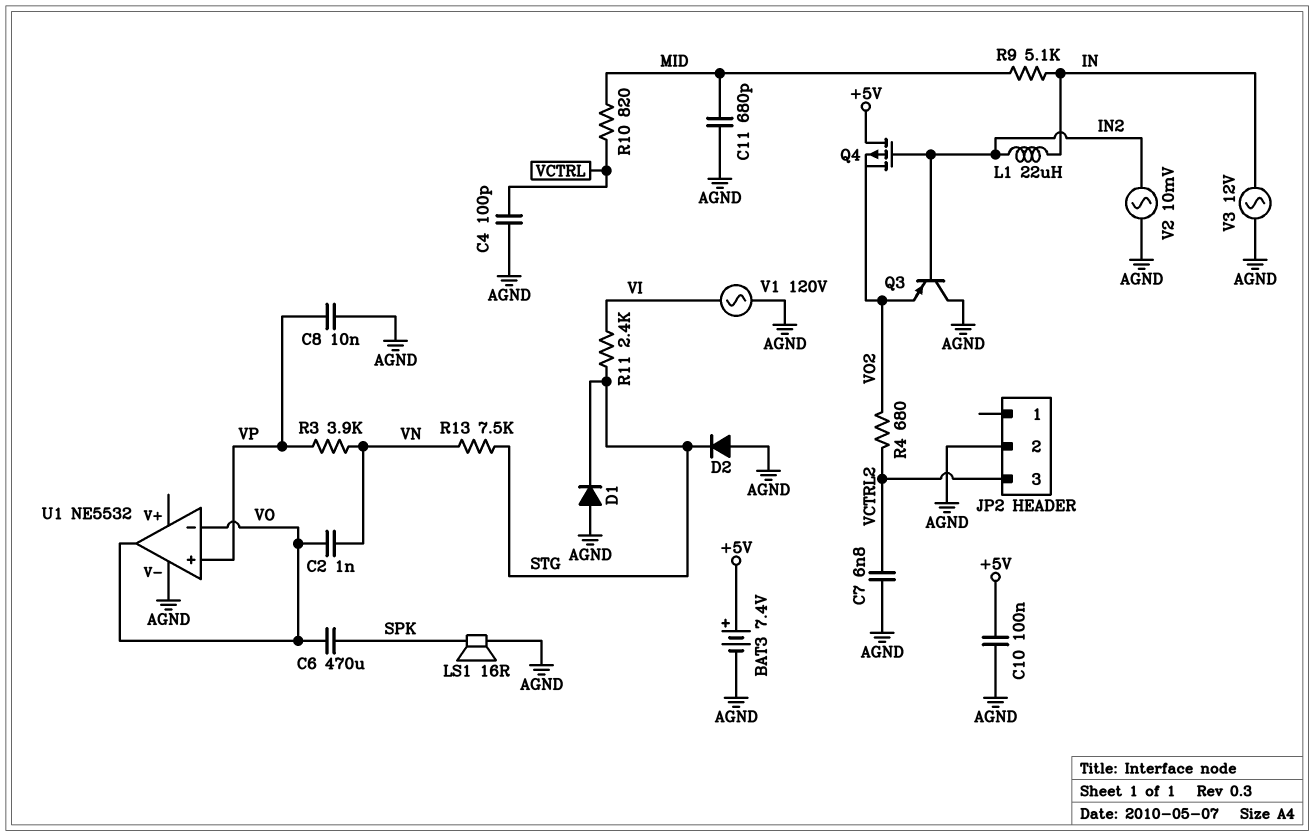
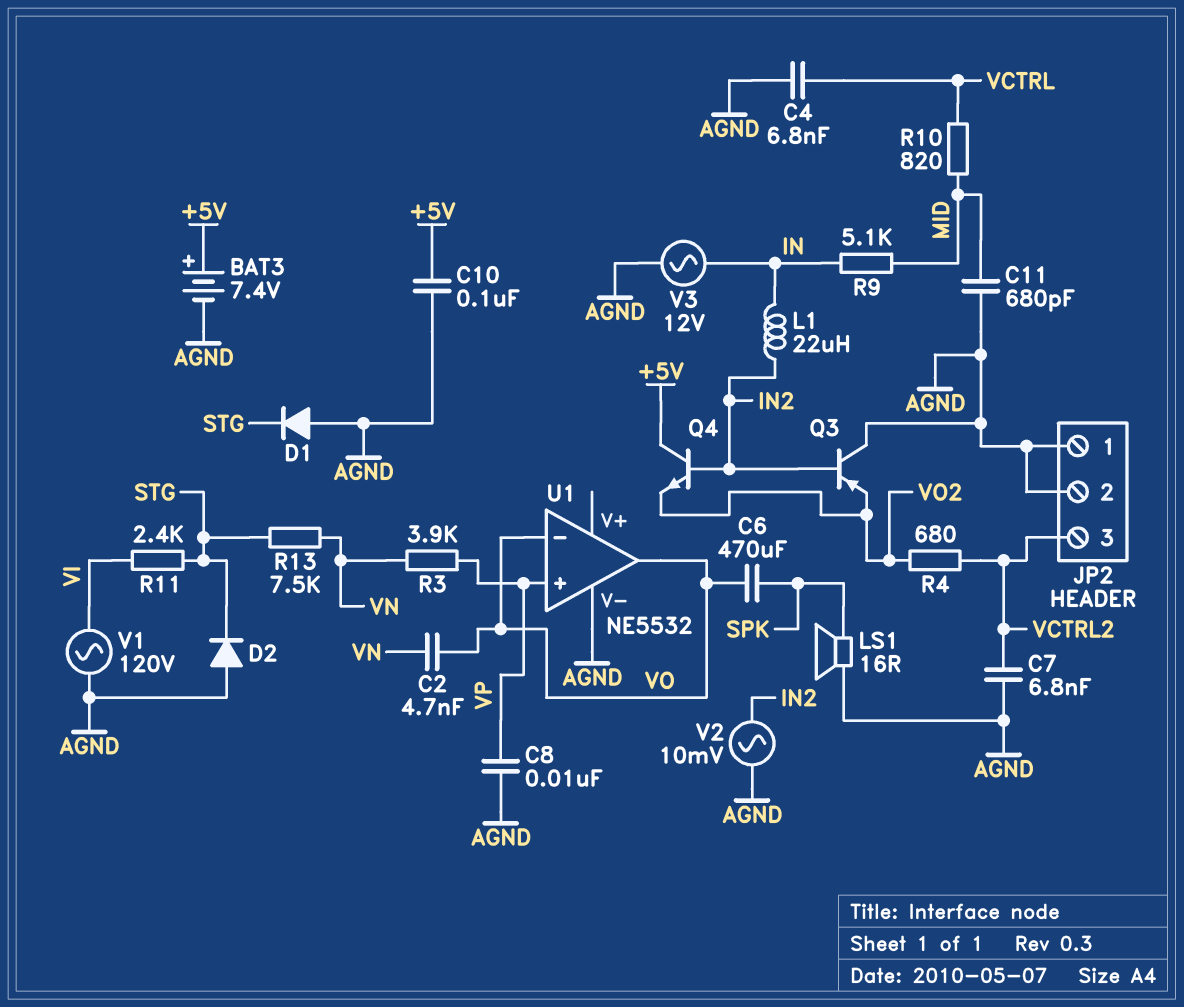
C2: 1nF (VN, VO) -> 4.7nF (VN, VO)
C4: 100pF (AGND, VCTRL) -> 6.8nF (AGND, VCTRL)
JP2 pin 1: none -> AGND
Q4: PMOS (G IN2, D +5V, S VO2) -> NPN (B IN2, C +5V, E VO2)

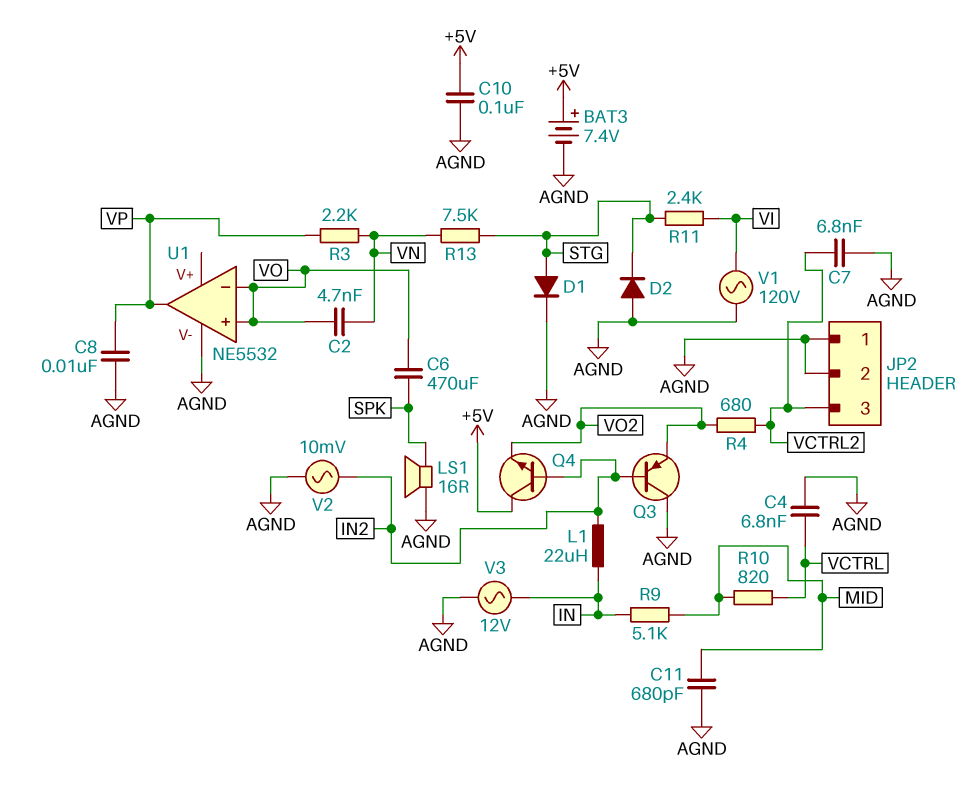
D1: diode (A AGND, K STG) -> diode (A STG, K AGND)
R3: 3.9k (VN, VP) -> 2.2k (VN, VP)
U1 pin in+: VP -> VO
U1 pin out: VO -> VP

